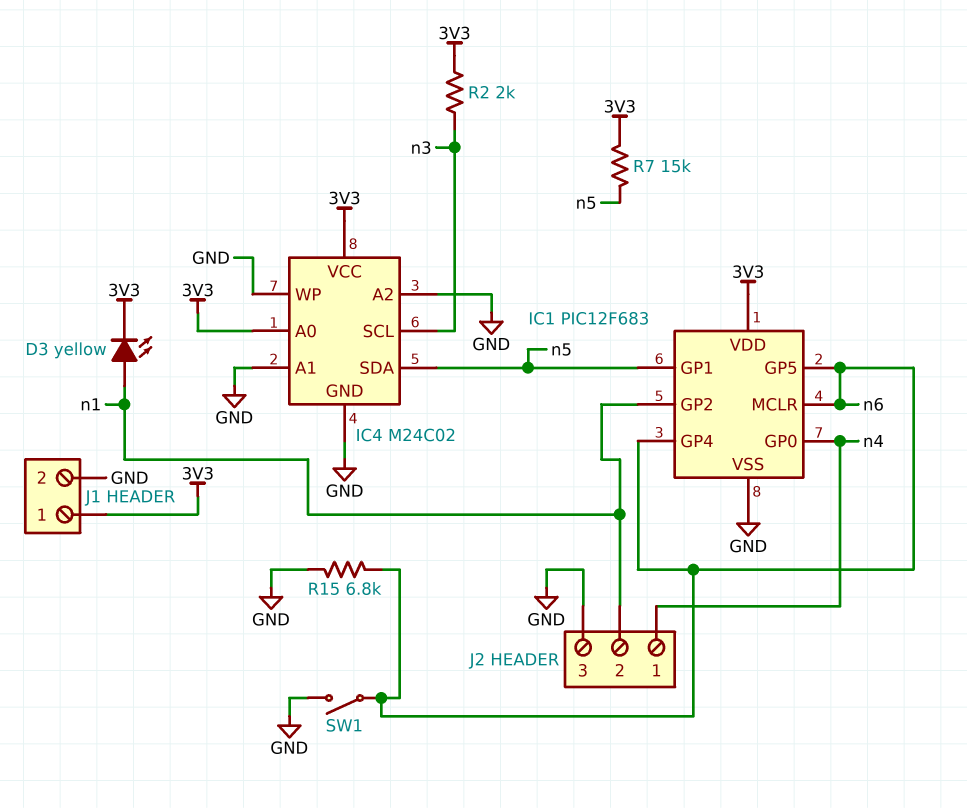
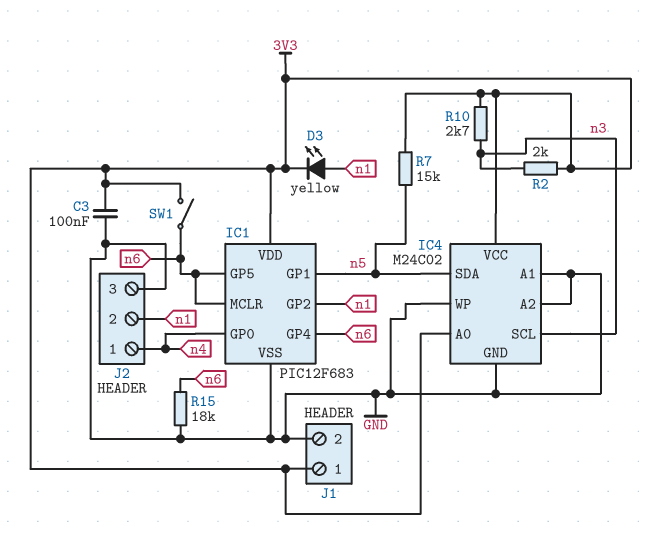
C3: none -> 100nF (3V3, GND)
R10: none -> 2.7k (3V3, n3)
R15: 6.8k (GND, n6) -> 18k (GND, n6)
SW1: switch (GND, n6) -> switch (3V3, n6)

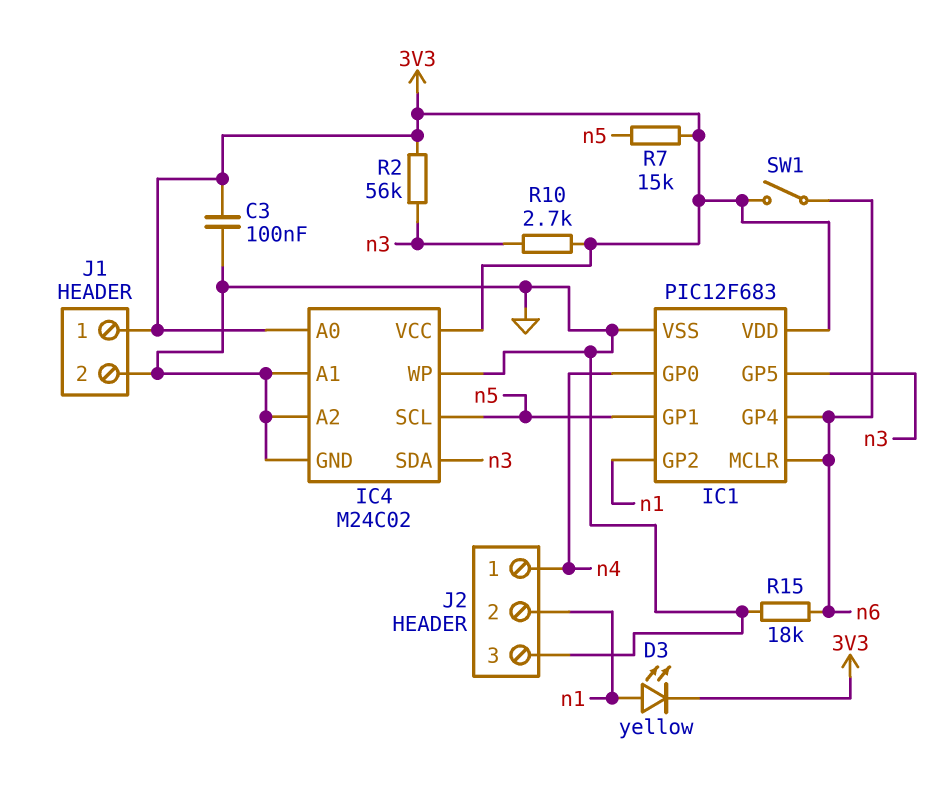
IC1 pin GP5: n6 -> n3
IC4 pin SCL: n3 -> n5
IC4 pin SDA: n5 -> n3
R2: 2k (3V3, n3) -> 56k (3V3, n3)

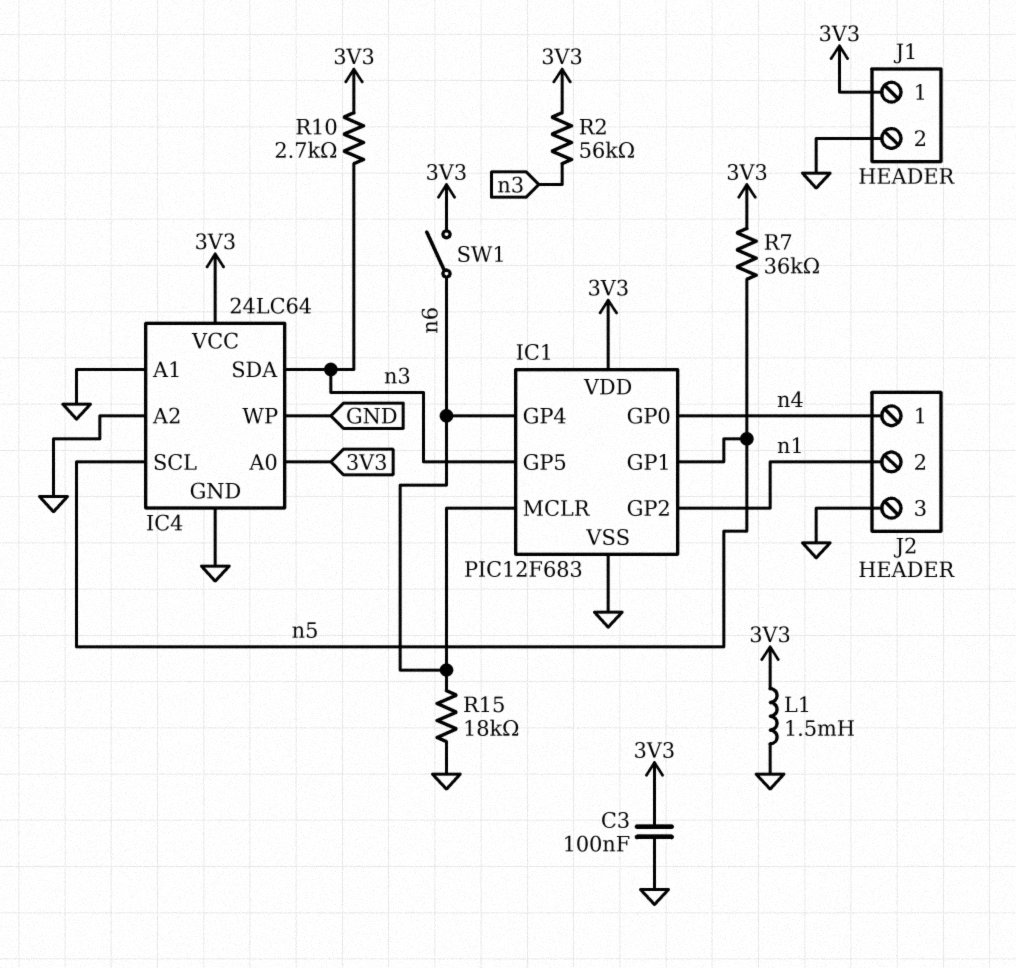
D3: LED yellow (A n1, K 3V3) -> none
IC4: M24C02 -> 24LC64
L1: none -> 1.5mH (3V3, GND)
R7: 15k (3V3, n5) -> 36k (3V3, n5)

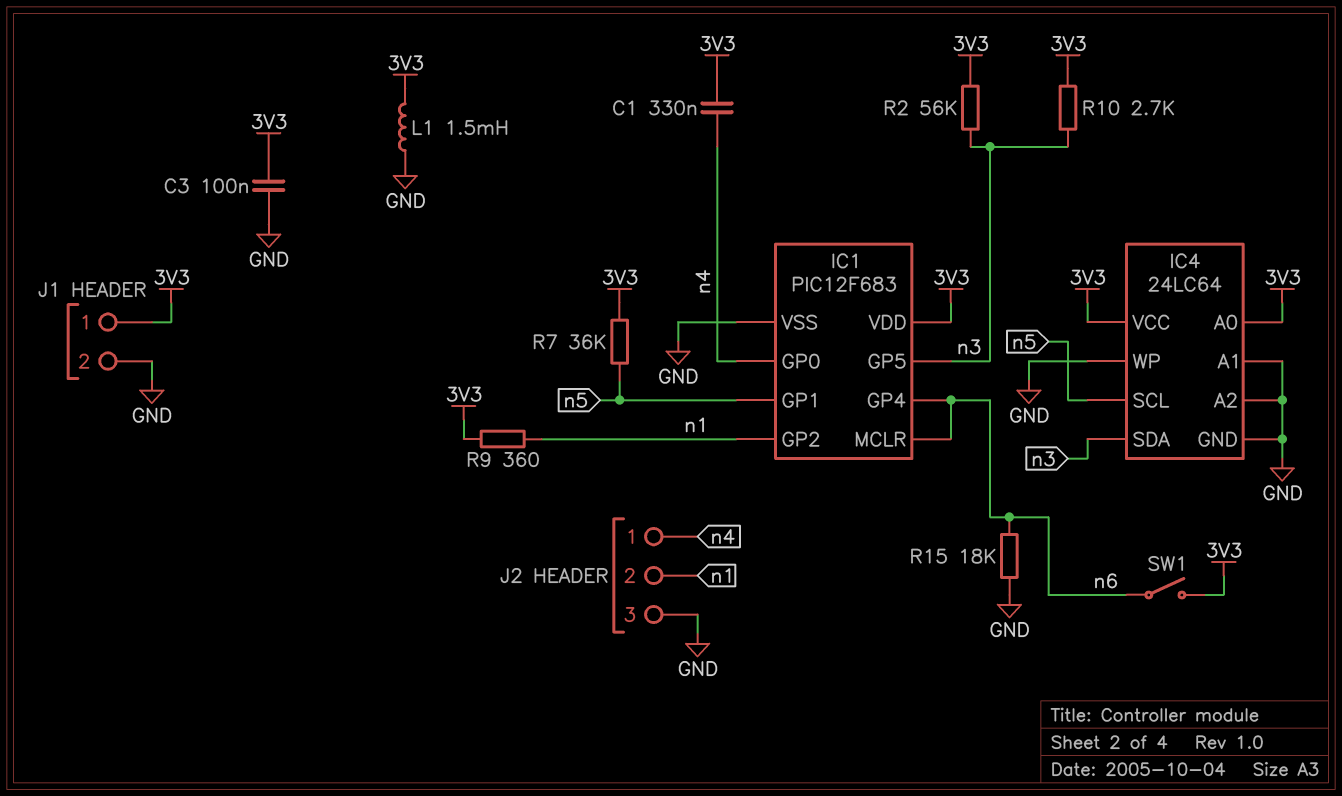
C1: none -> 330nF (3V3, n4)
R9: none -> 360 (3V3, n1)

